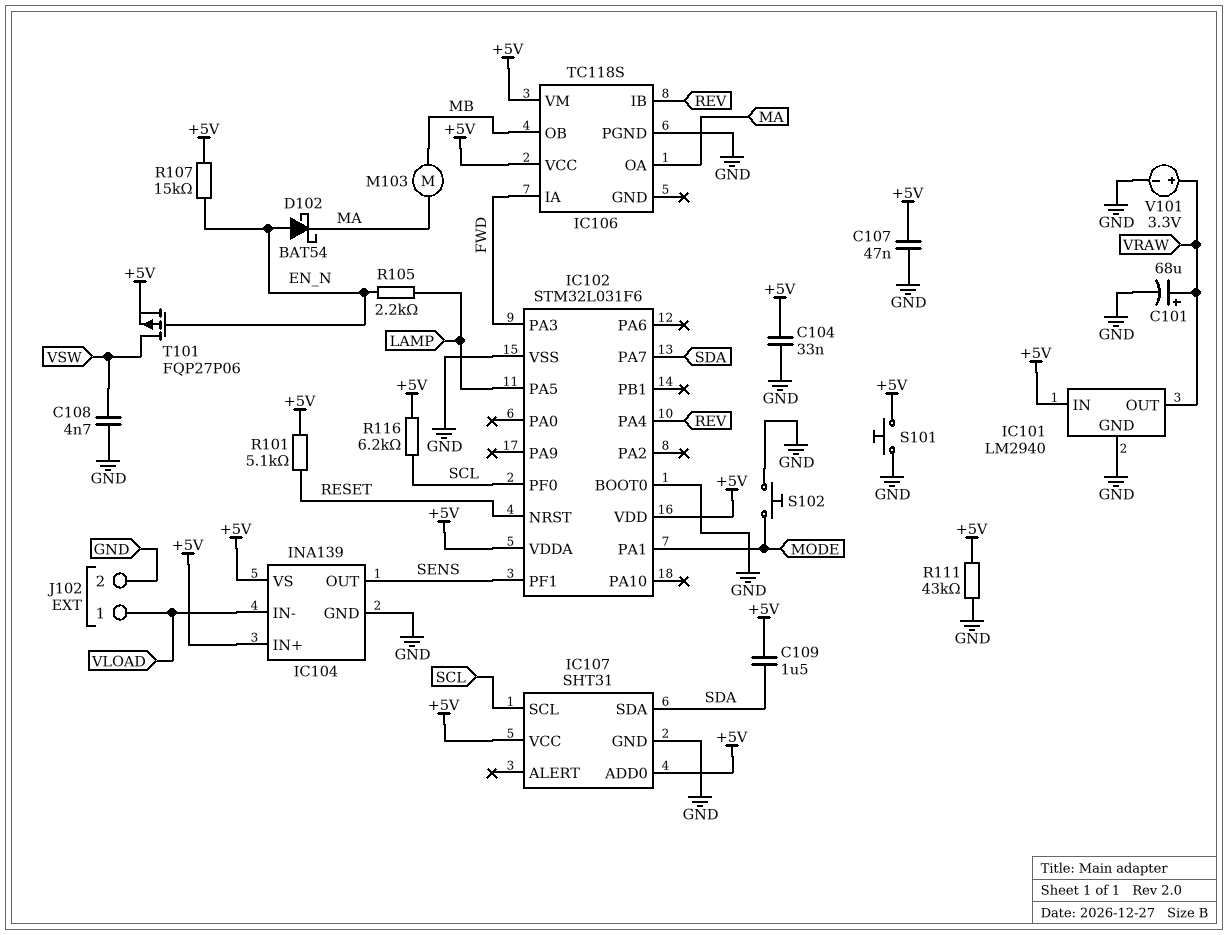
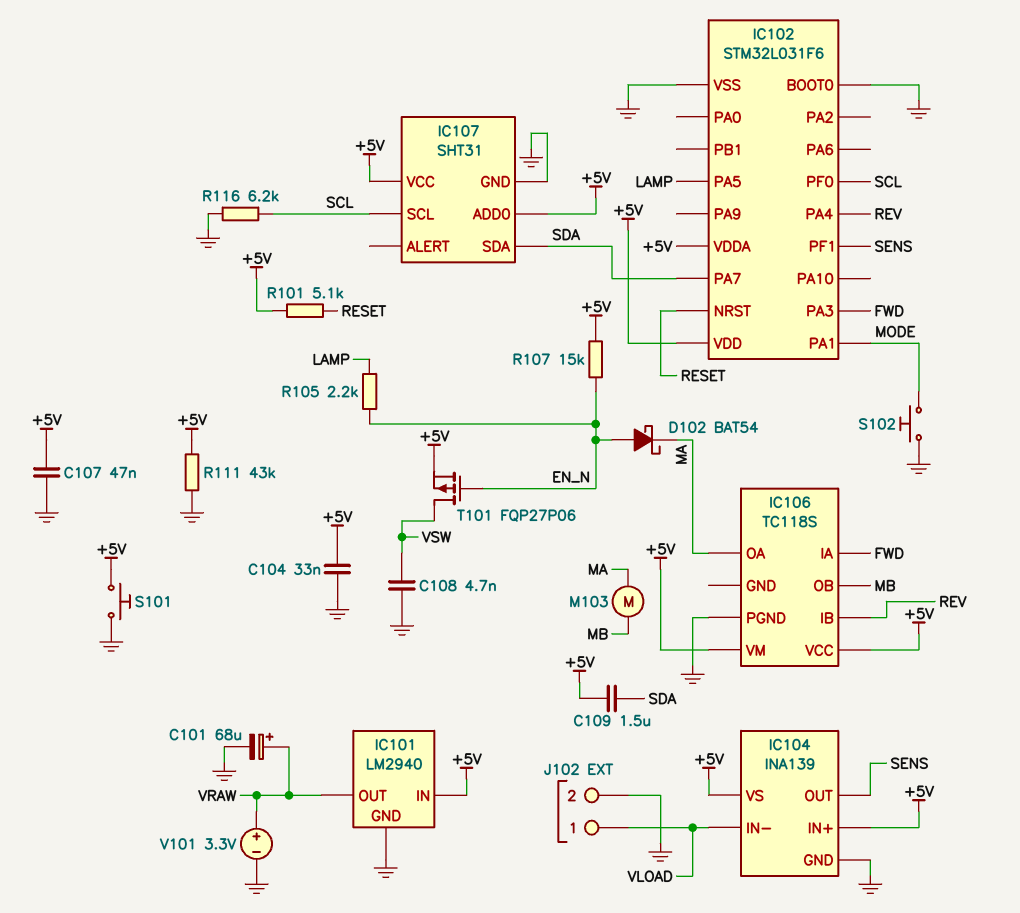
R116: 6.2k (+5V, SCL) -> 6.2k (GND, SCL)

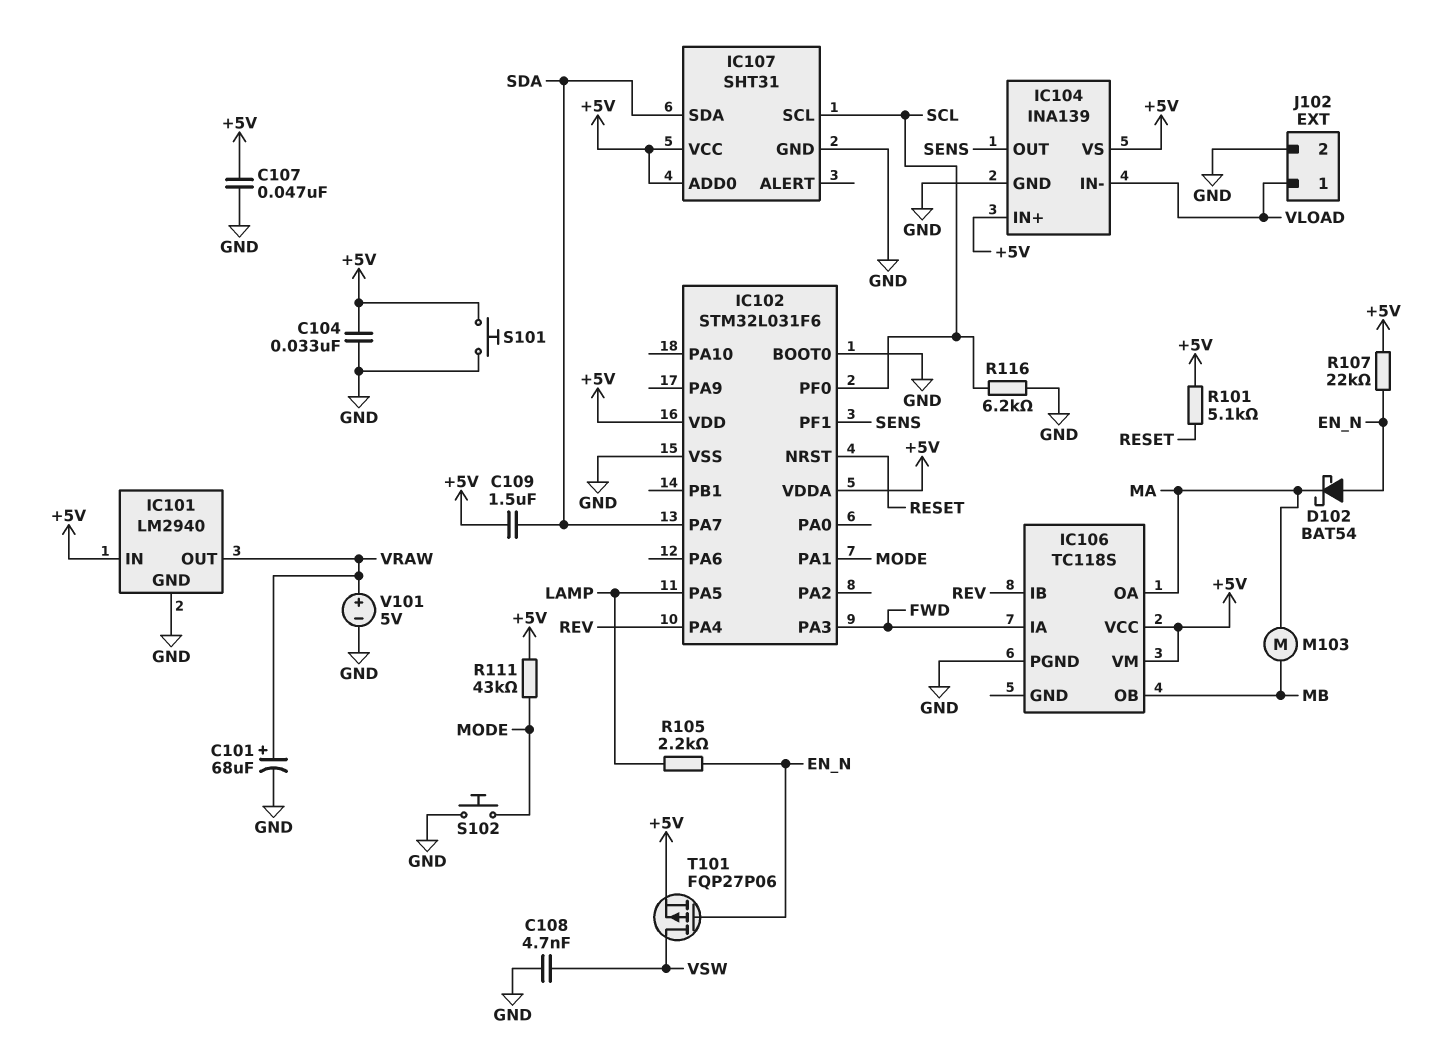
R107: 15k (+5V, EN_N) -> 22k (+5V, EN_N)
R111: 43k (+5V, GND) -> 43k (+5V, MODE)
V101: 3.3V (plus VRAW, minus GND) -> 5V (plus VRAW, minus GND)

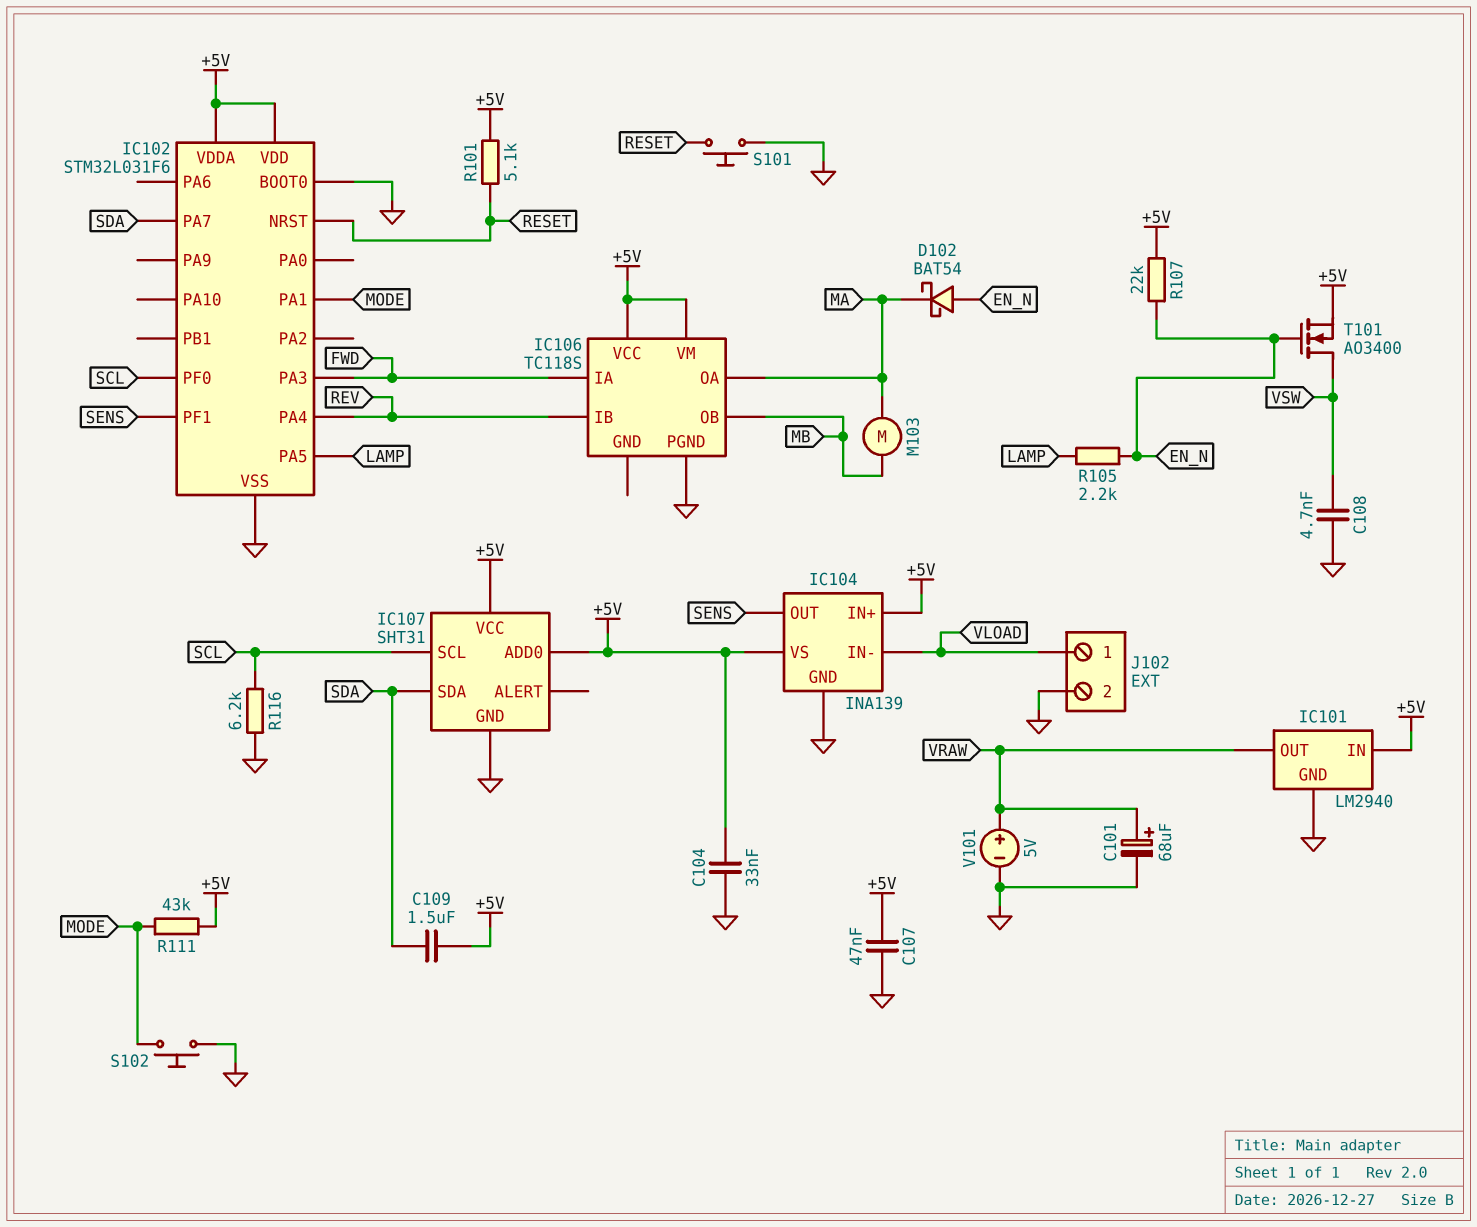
S101: button (+5V, GND) -> button (GND, RESET)
T101: PMOS FQP27P06 (G EN_N, D VSW, S +5V) -> NMOS AO3400 (G EN_N, D VSW, S +5V)

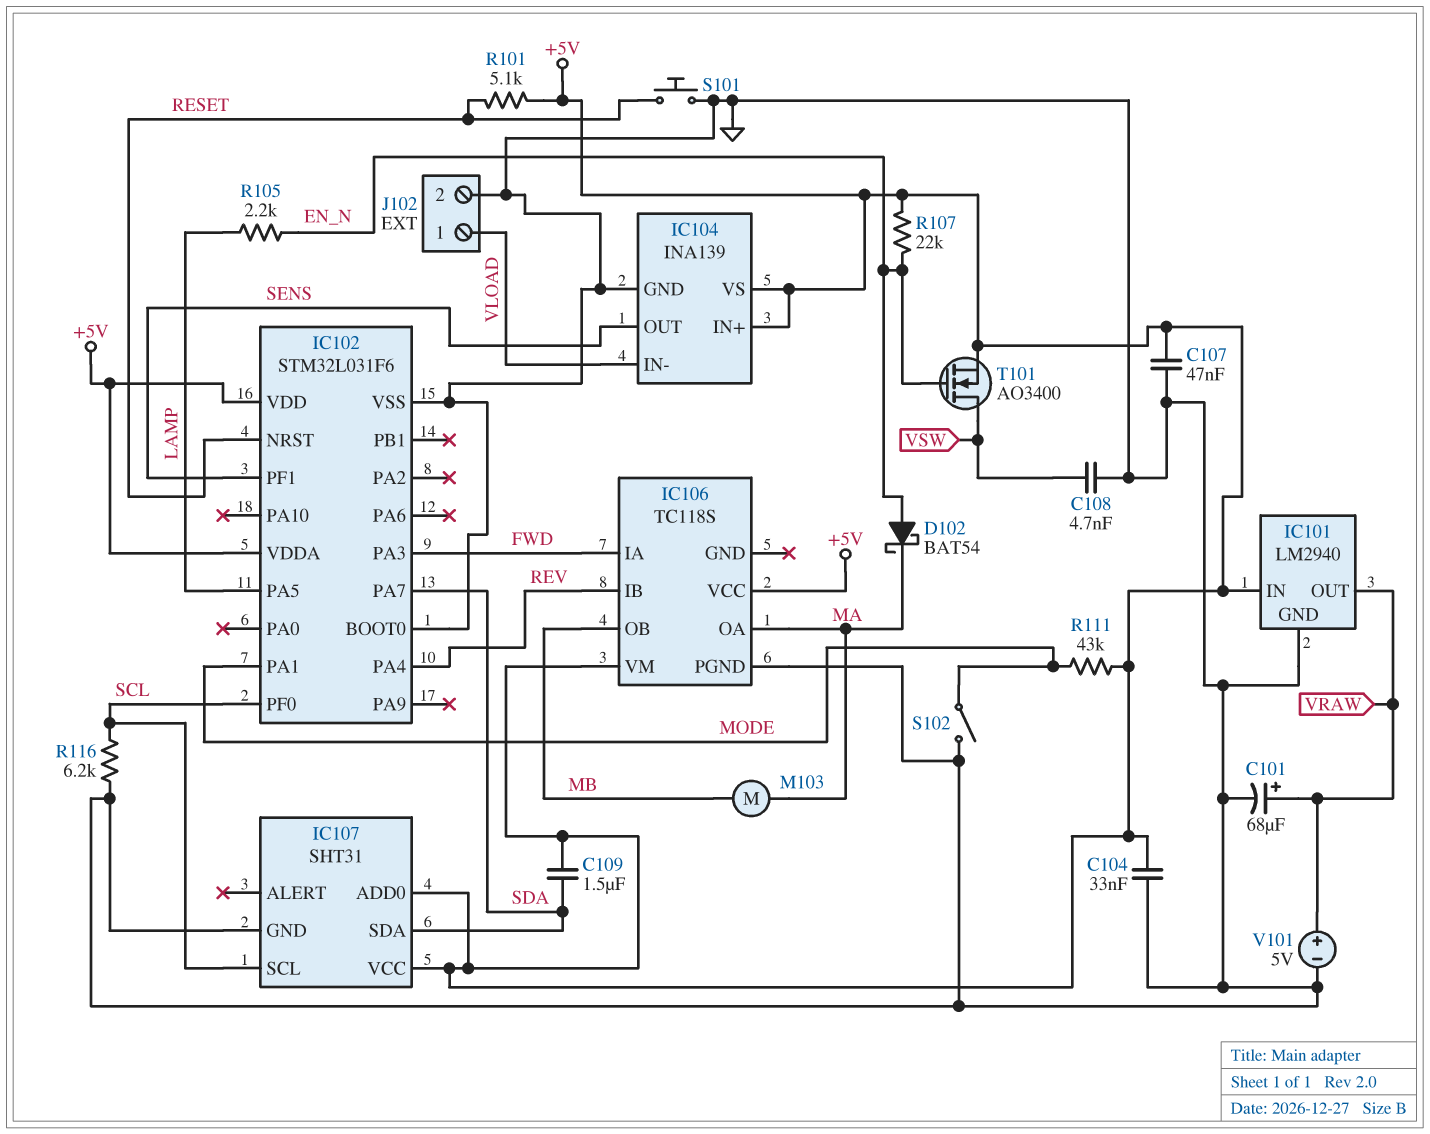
S102: button (GND, MODE) -> switch (GND, MODE)

